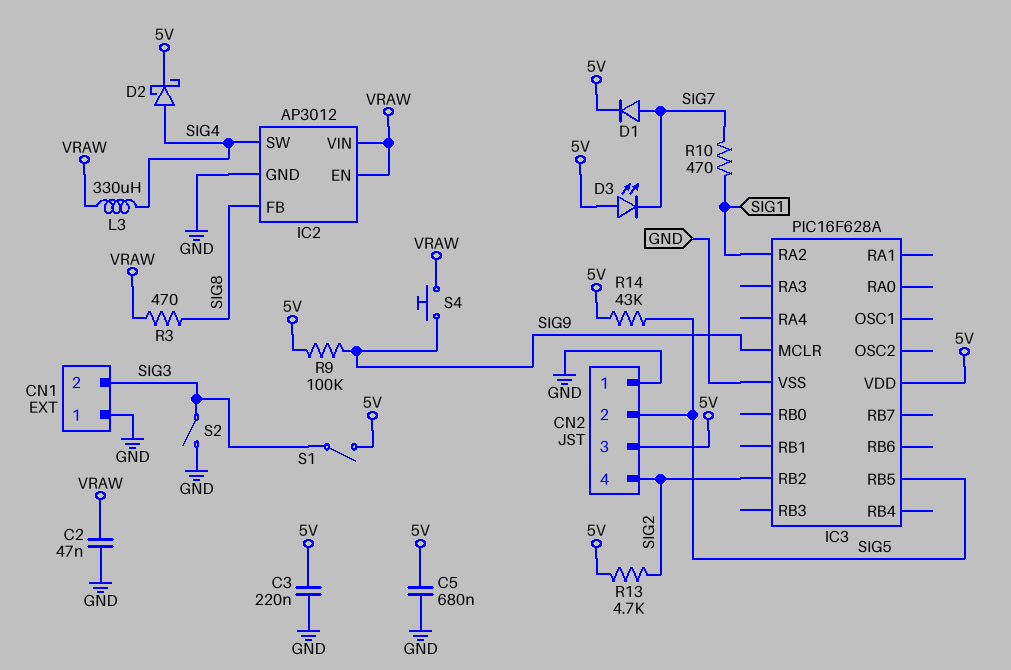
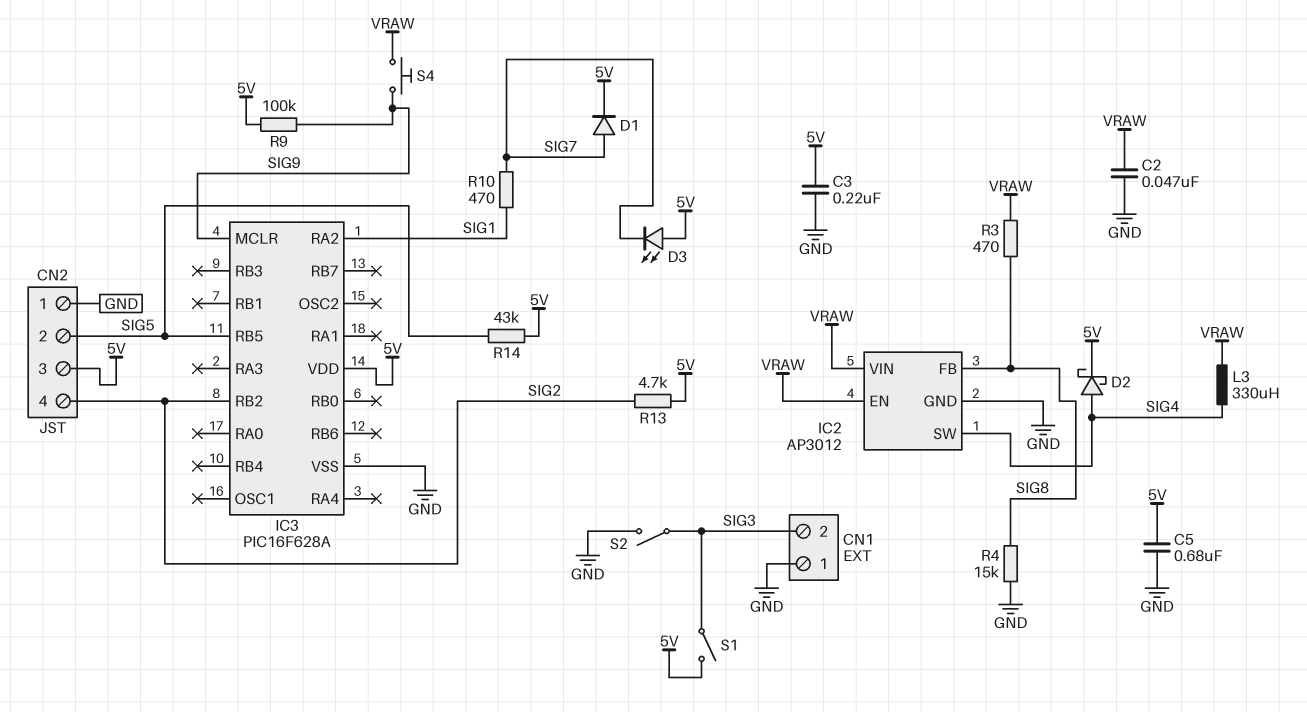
R4: none -> 15k (GND, SIG8)

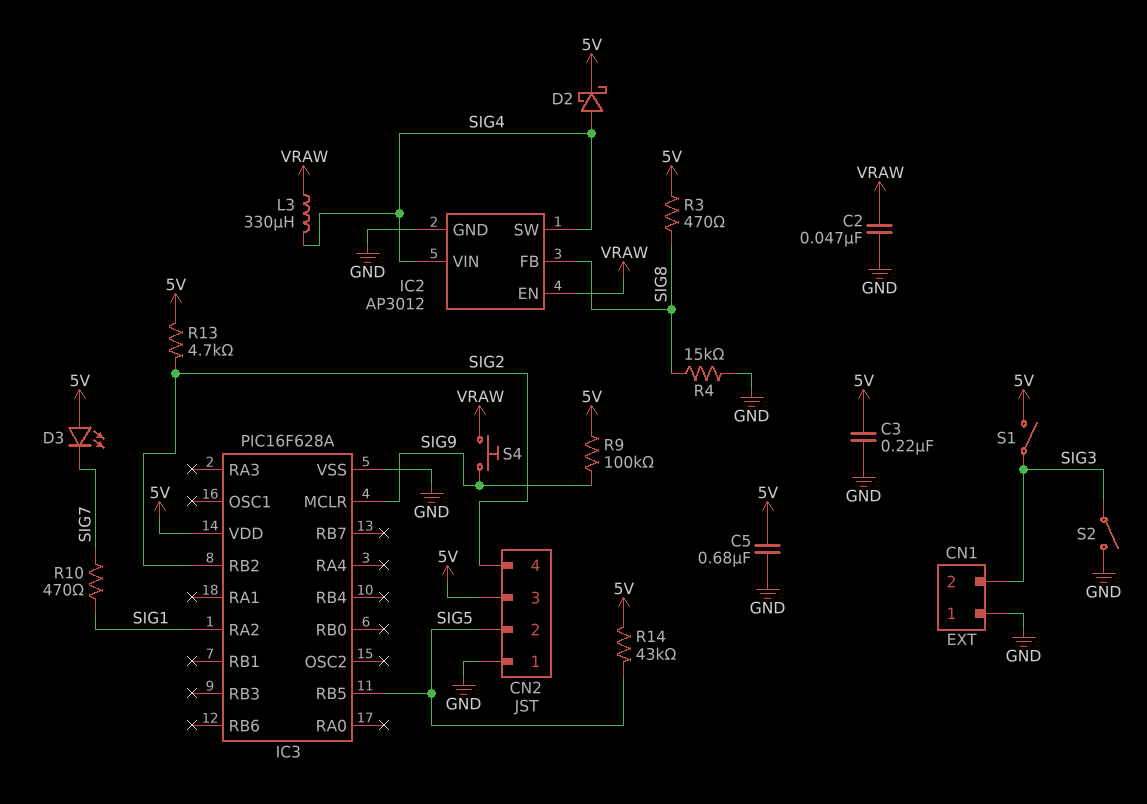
D1: diode (A SIG7, K 5V) -> none
IC2 pin VIN: VRAW -> SIG4
R3: 470 (SIG8, VRAW) -> 470 (5V, SIG8)

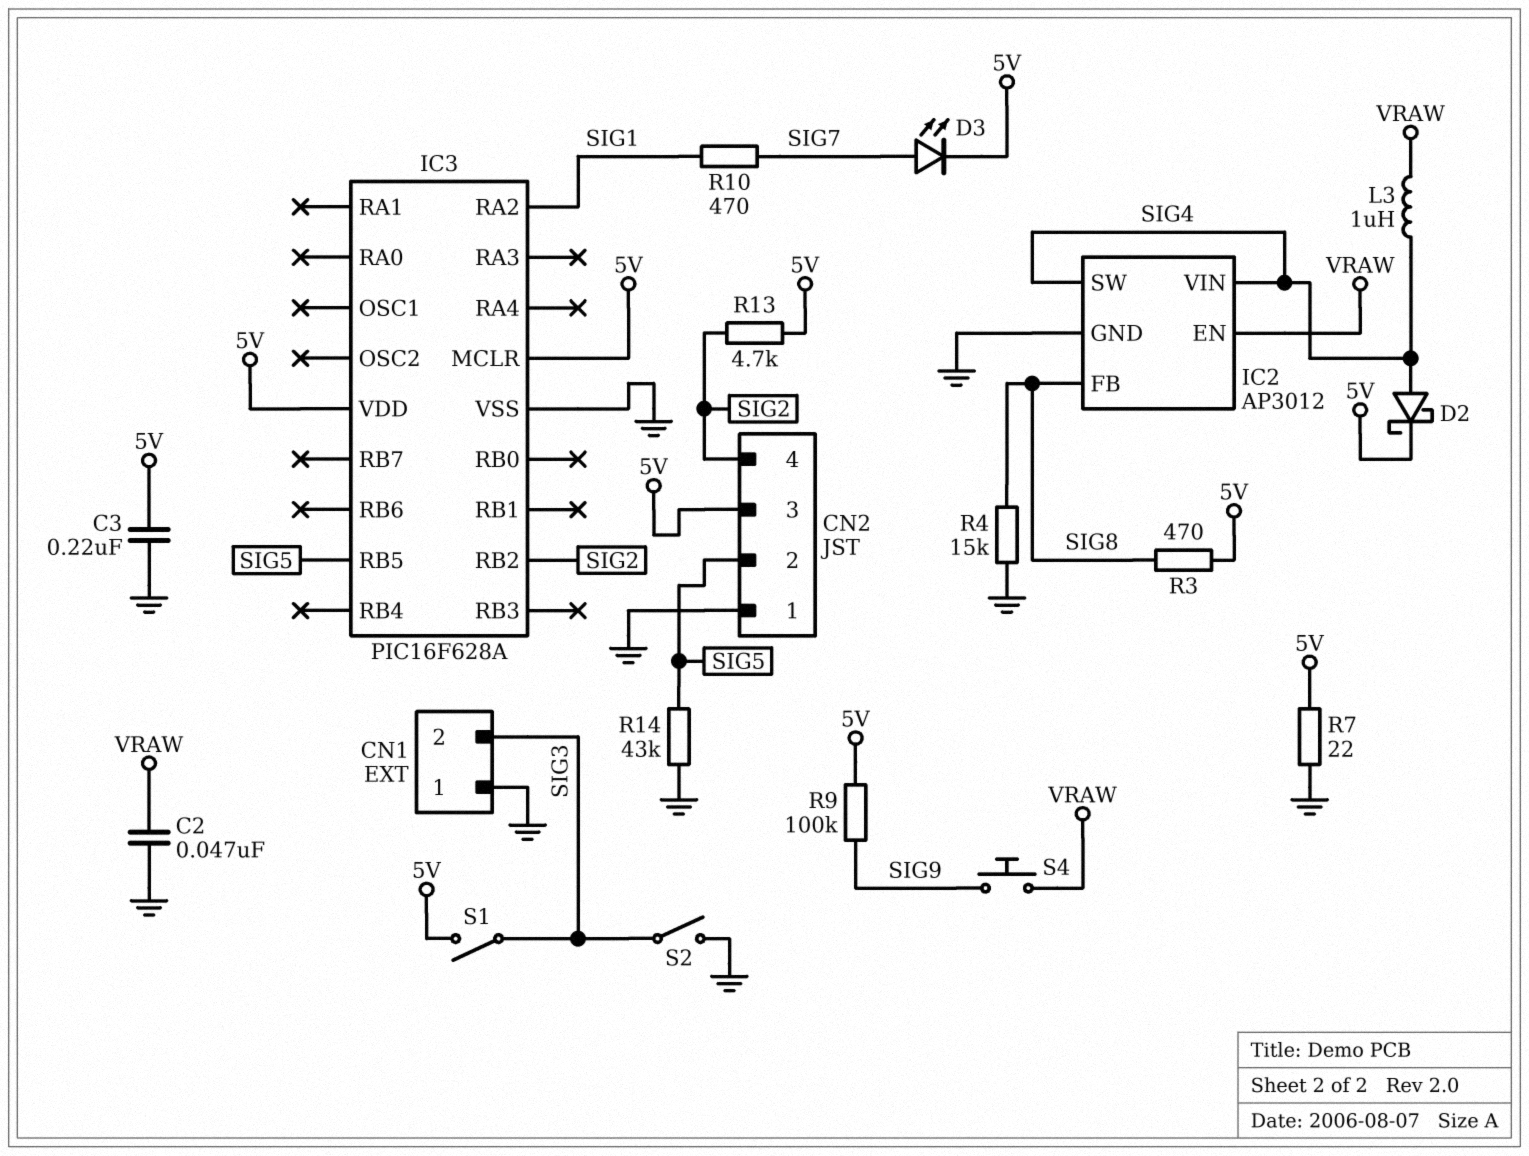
C5: 680nF (5V, GND) -> none
D3: LED (A 5V, K SIG7) -> LED (A SIG7, K 5V)
IC3 pin MCLR: SIG9 -> 5V
L3: 330uH (SIG4, VRAW) -> 1uH (SIG4, VRAW)
R7: none -> 22 (5V, GND)
R14: 43k (5V, SIG5) -> 43k (GND, SIG5)

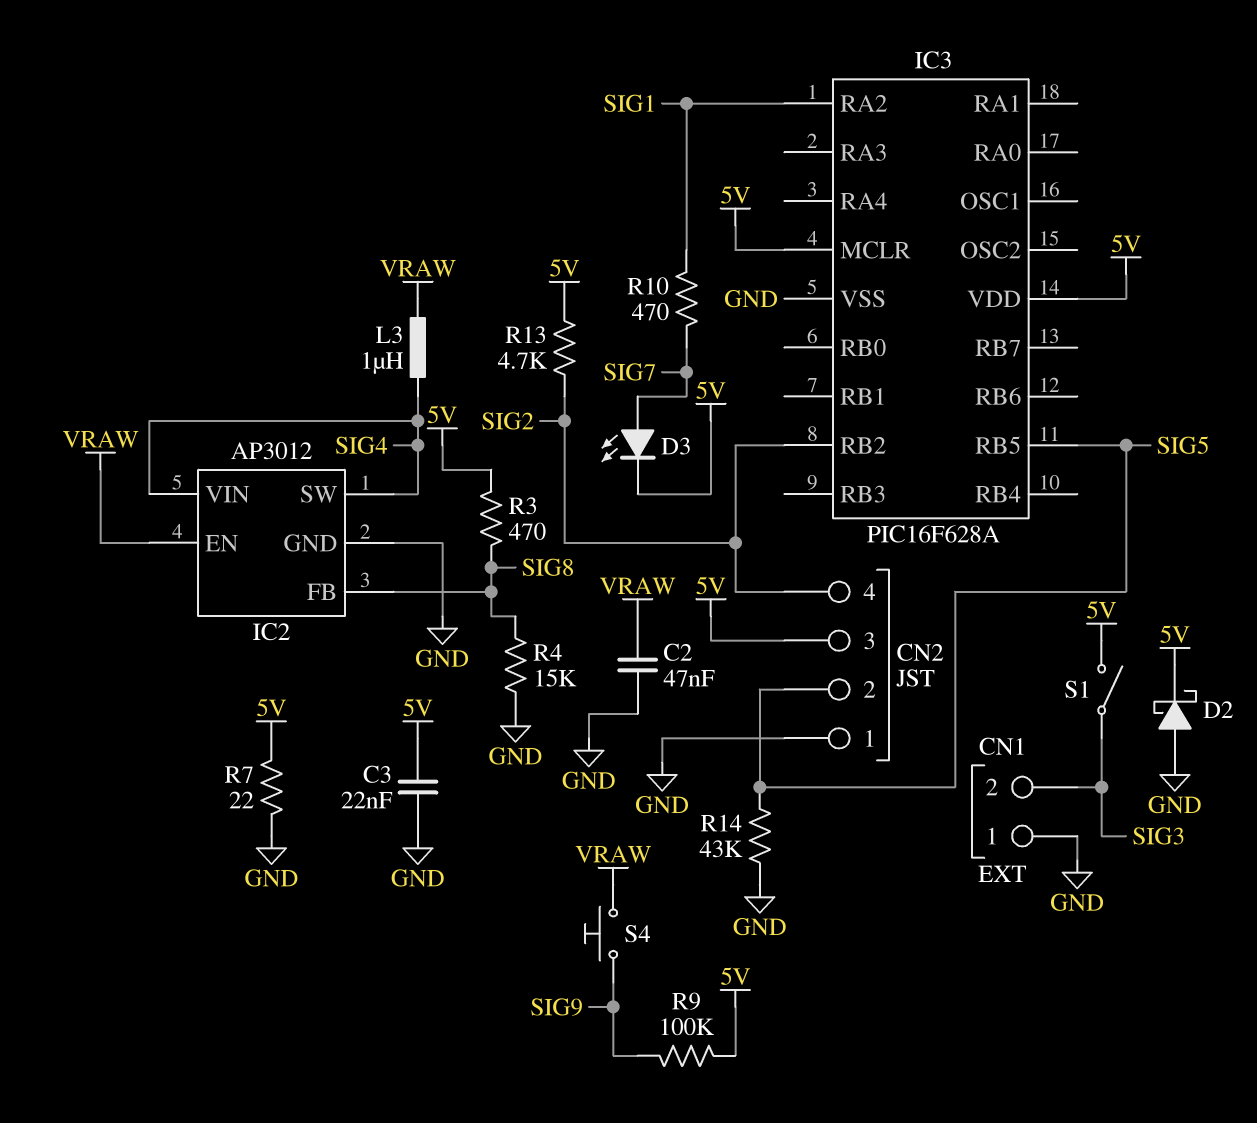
C3: 220nF (5V, GND) -> 22nF (5V, GND)
D2: schottky (A SIG4, K 5V) -> schottky (A GND, K 5V)
S2: switch (GND, SIG3) -> none

